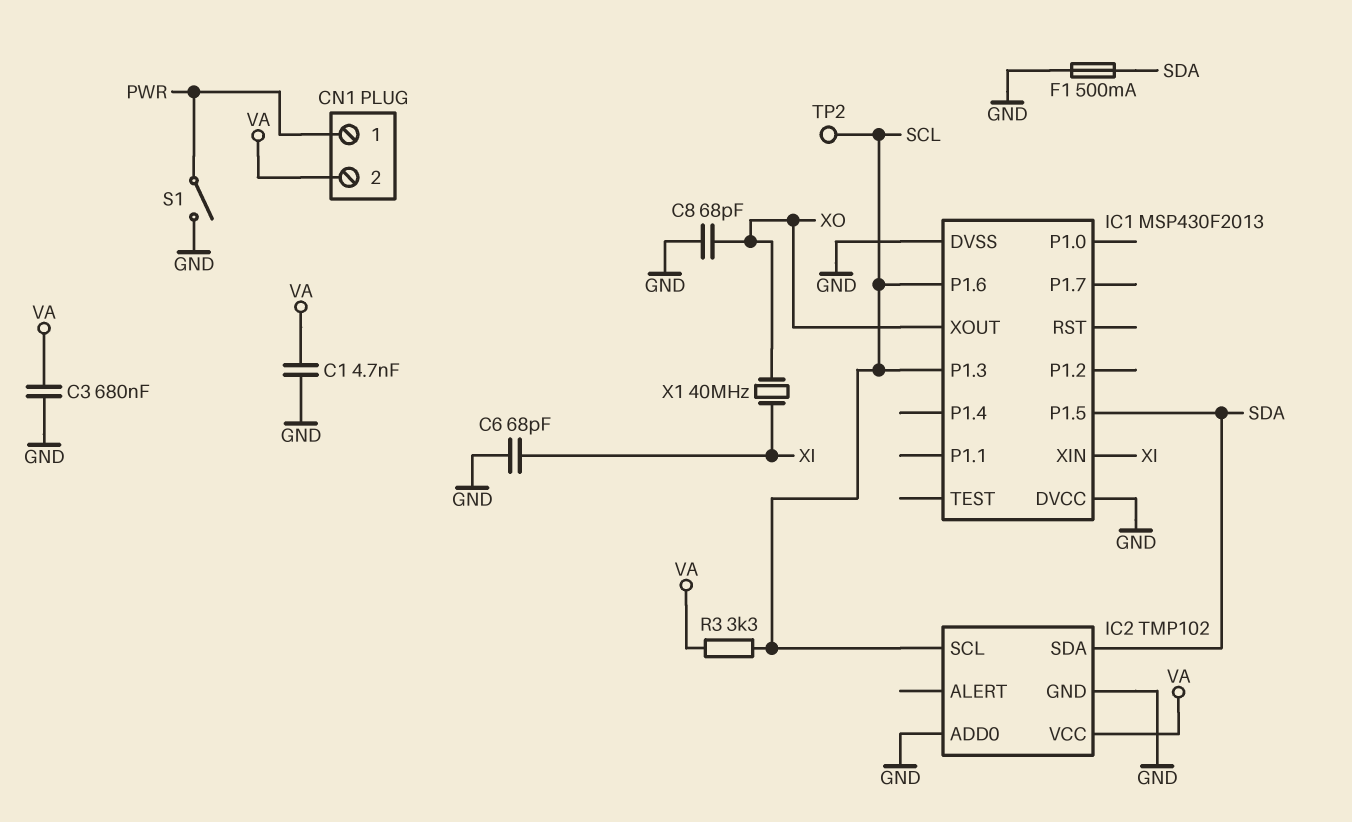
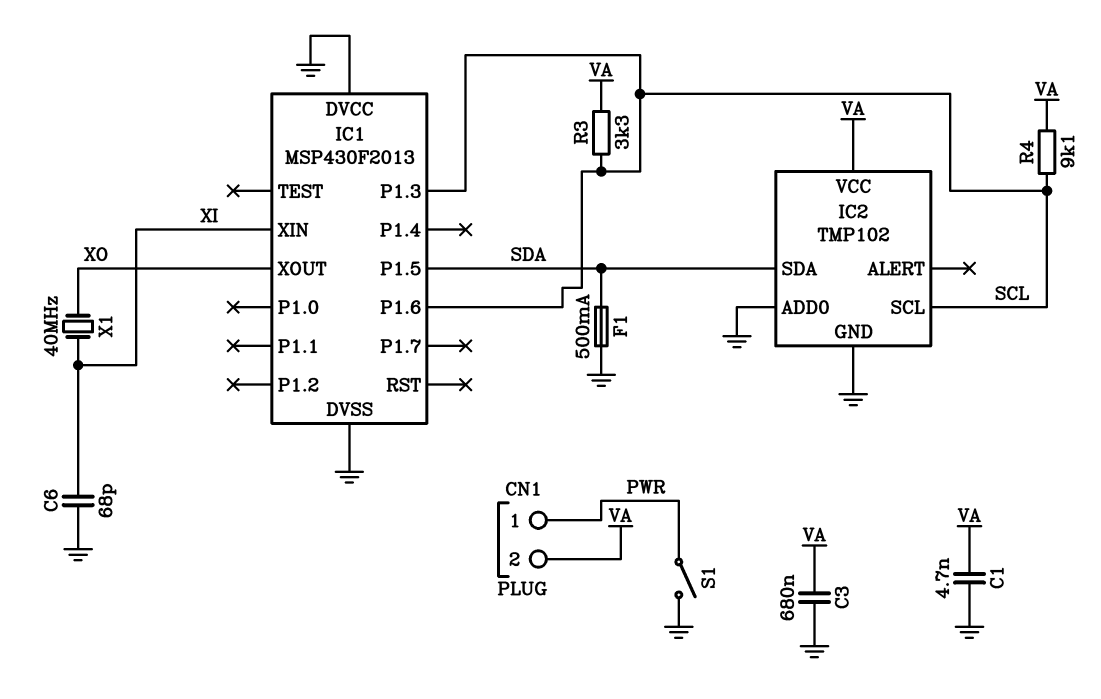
C8: 68pF (GND, XO) -> none
R4: none -> 9.1k (SCL, VA)
TP2: test point (SCL) -> none

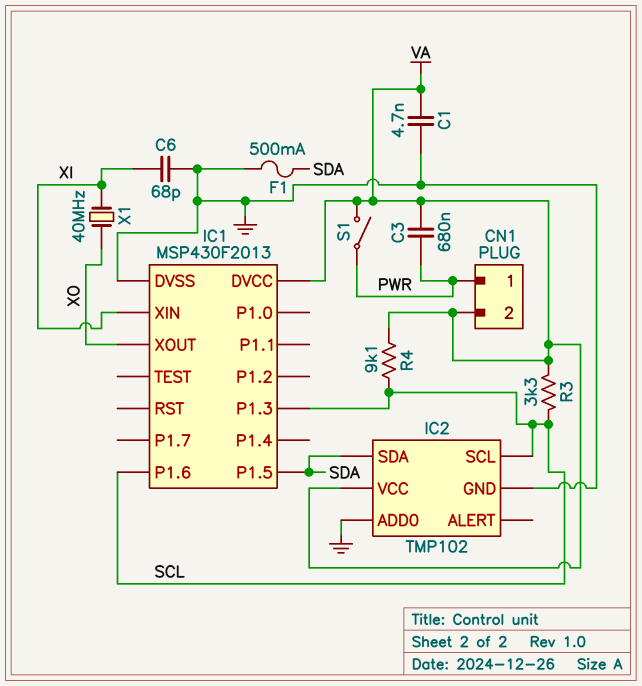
C3: 680nF (GND, VA) -> 680nF (PWR, VA)
IC1 pin DVCC: GND -> VA
S1: switch (GND, PWR) -> switch (PWR, VA)

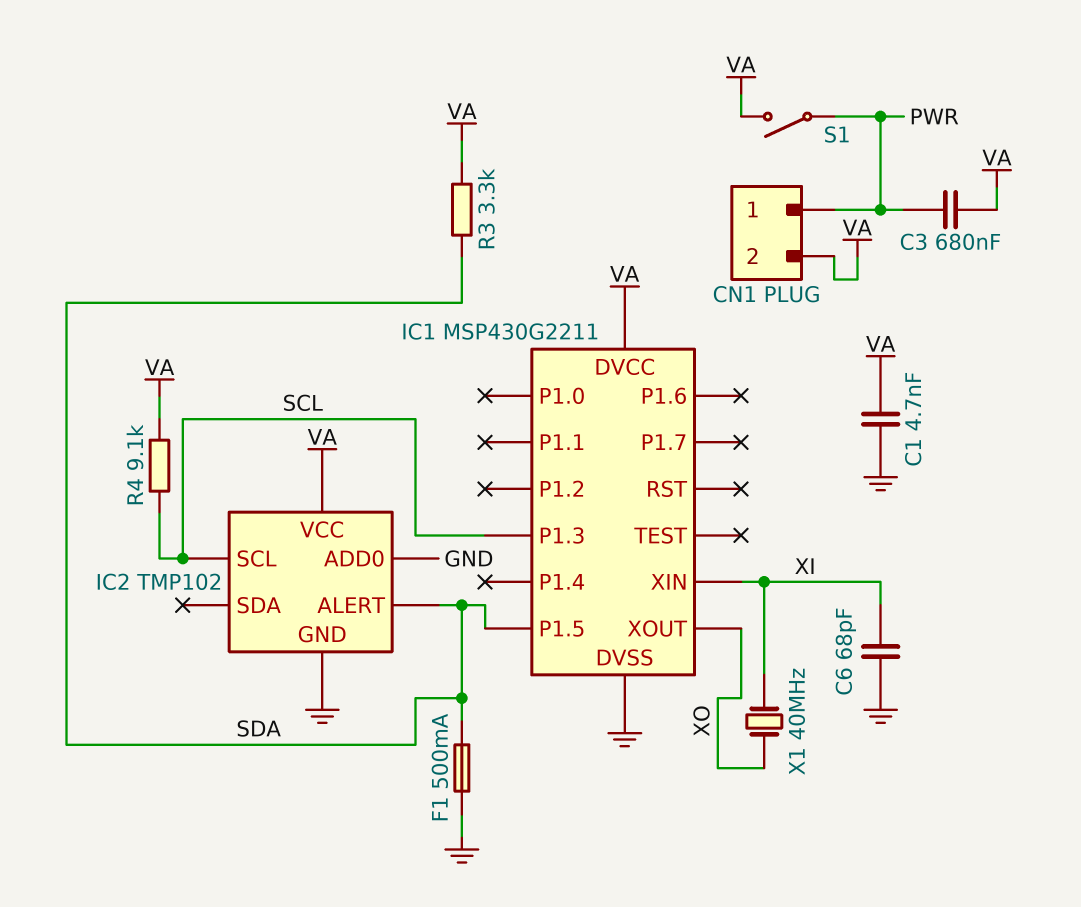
IC1: MSP430F2013 -> MSP430G2211
IC1 pin P1.6: SCL -> none
IC2 pin ALERT: none -> SDA
IC2 pin SDA: SDA -> none
R3: 3.3k (SCL, VA) -> 3.3k (SDA, VA)

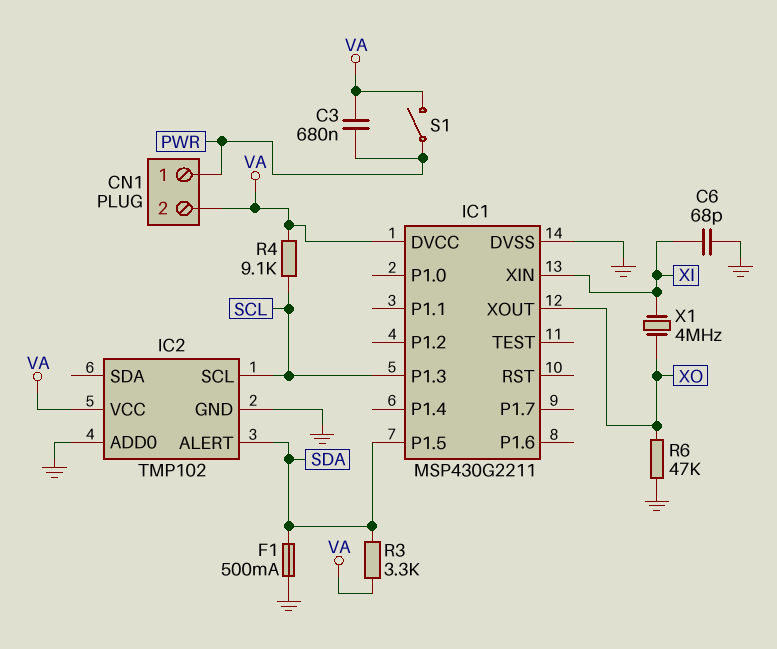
C1: 4.7nF (GND, VA) -> none
R6: none -> 47k (GND, XO)
X1: 40MHz (XI, XO) -> 4MHz (XI, XO)

